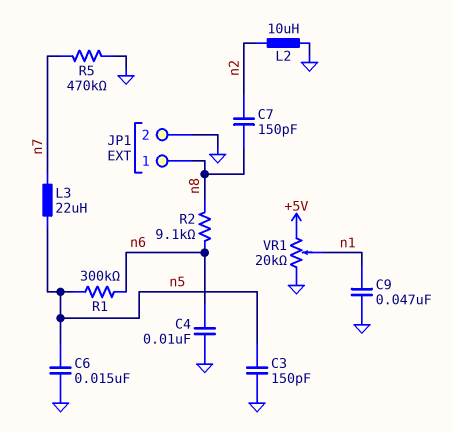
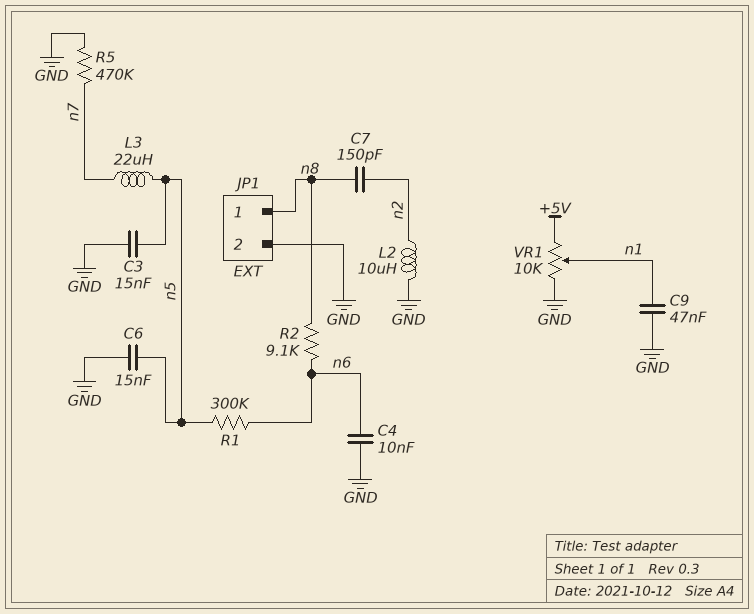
C3: 150pF (GND, n5) -> 15nF (GND, n5)
VR1: 20k (+5V, GND, wiper n1) -> 10k (+5V, GND, wiper n1)

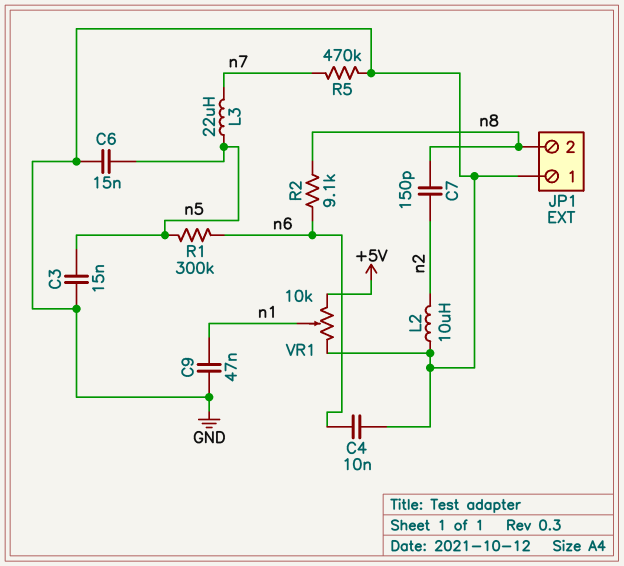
JP1 pin 1: n8 -> GND
JP1 pin 2: GND -> n8

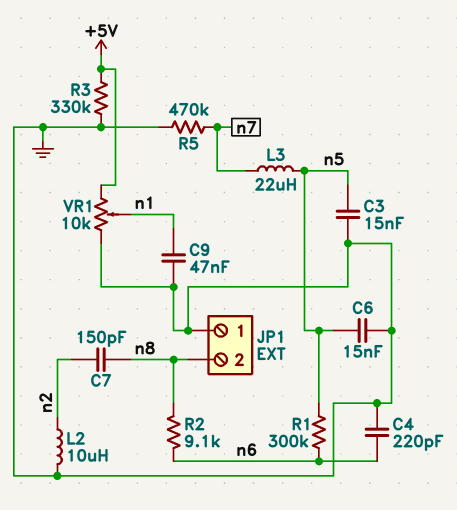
C4: 10nF (GND, n6) -> 220pF (GND, n6)
R3: none -> 330k (+5V, GND)

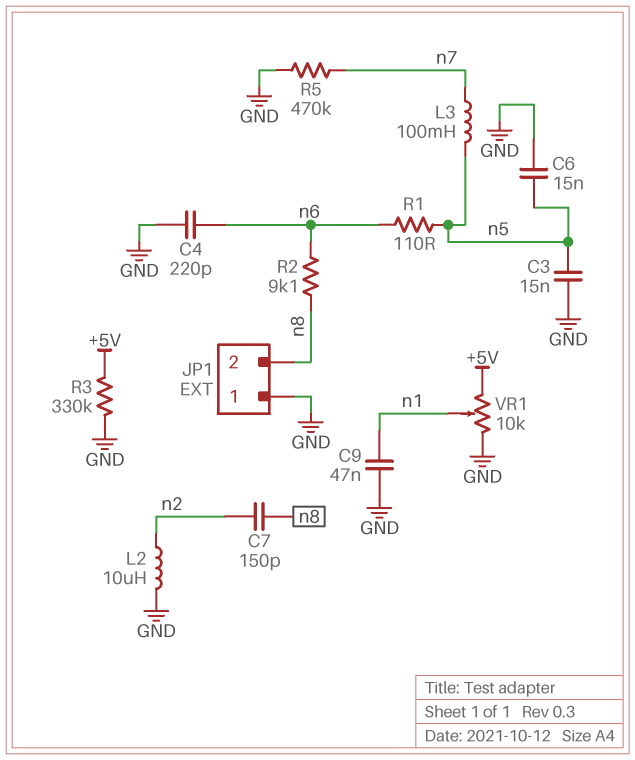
L3: 22uH (n5, n7) -> 100mH (n5, n7)
R1: 300k (n5, n6) -> 110 (n5, n6)

